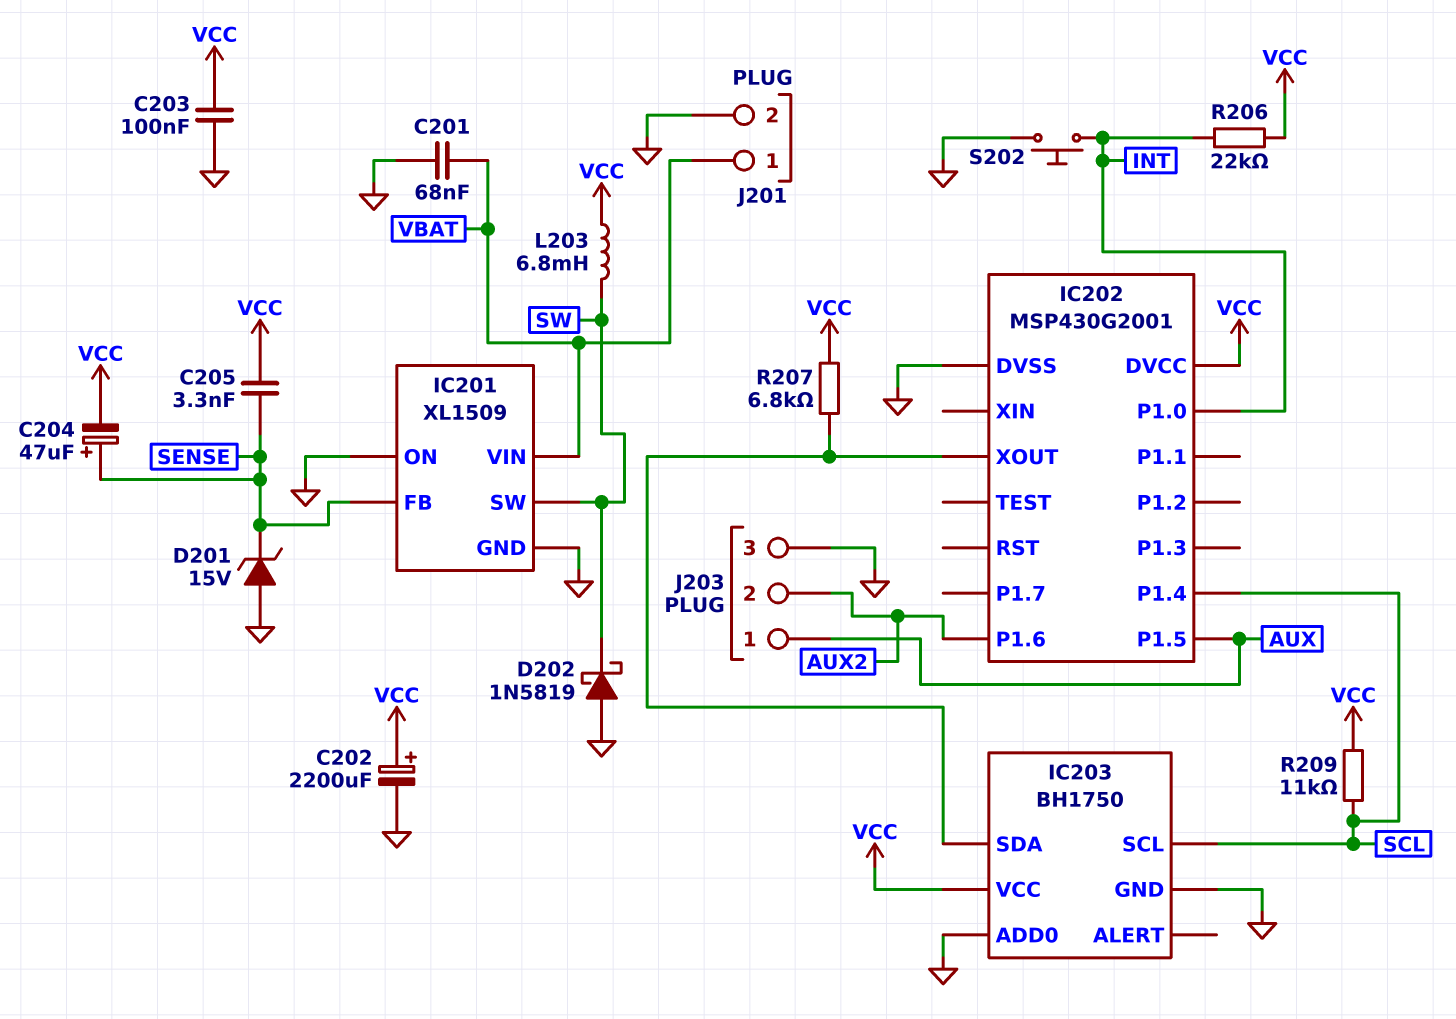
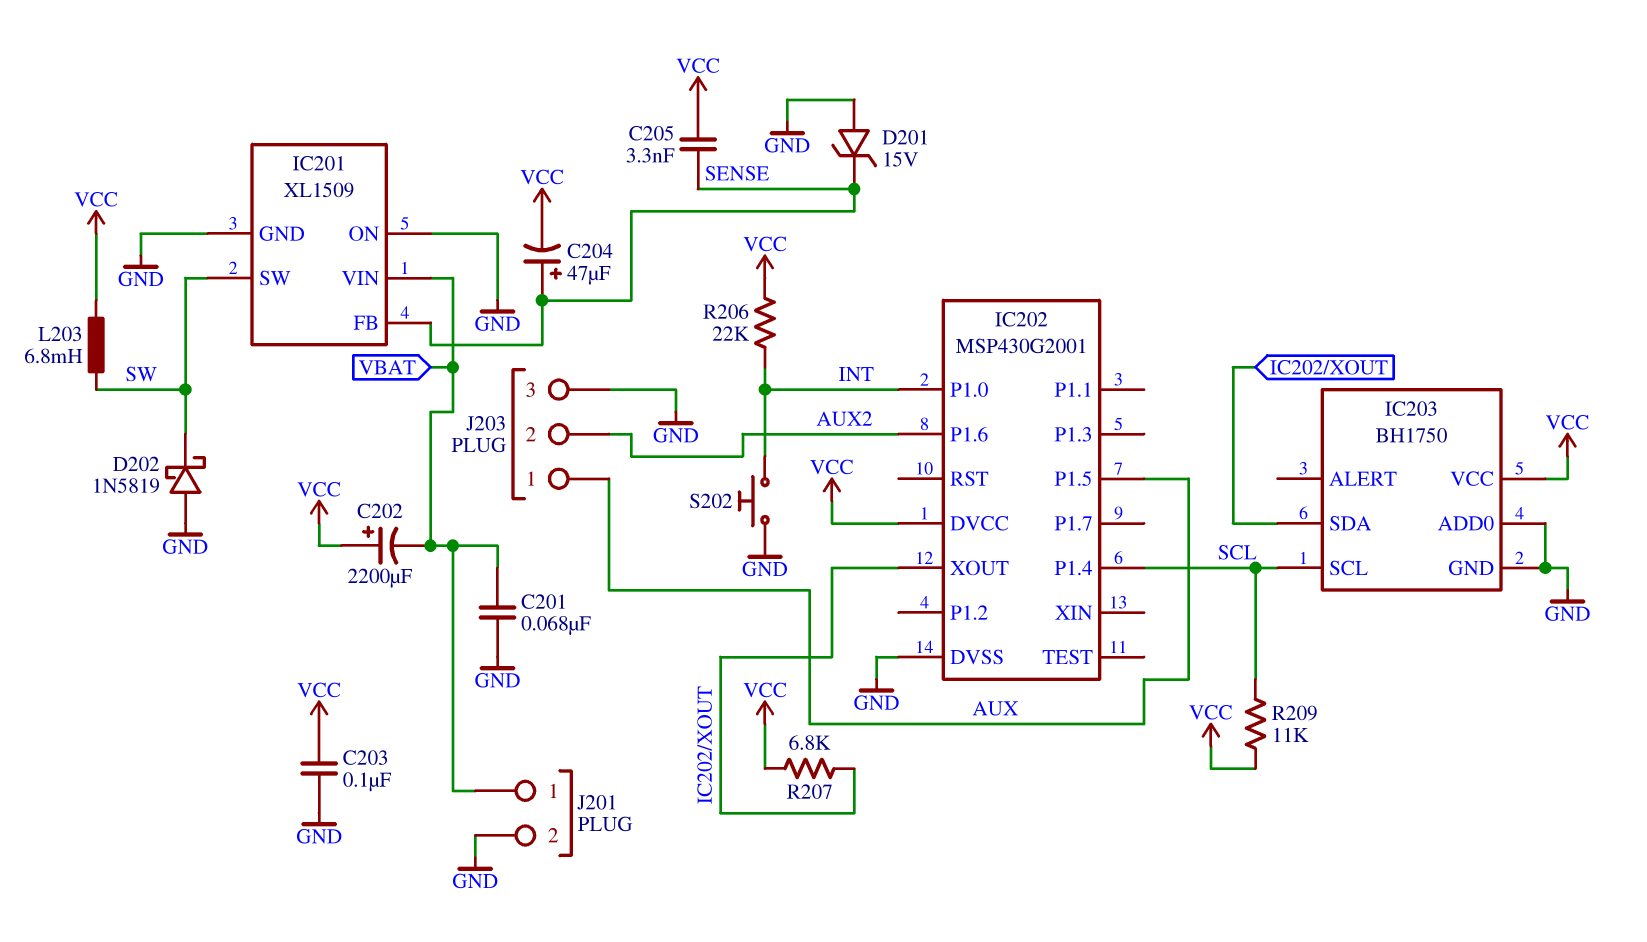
C202: 2200uF (plus VCC, minus GND) -> 2200uF (plus VCC, minus VBAT)

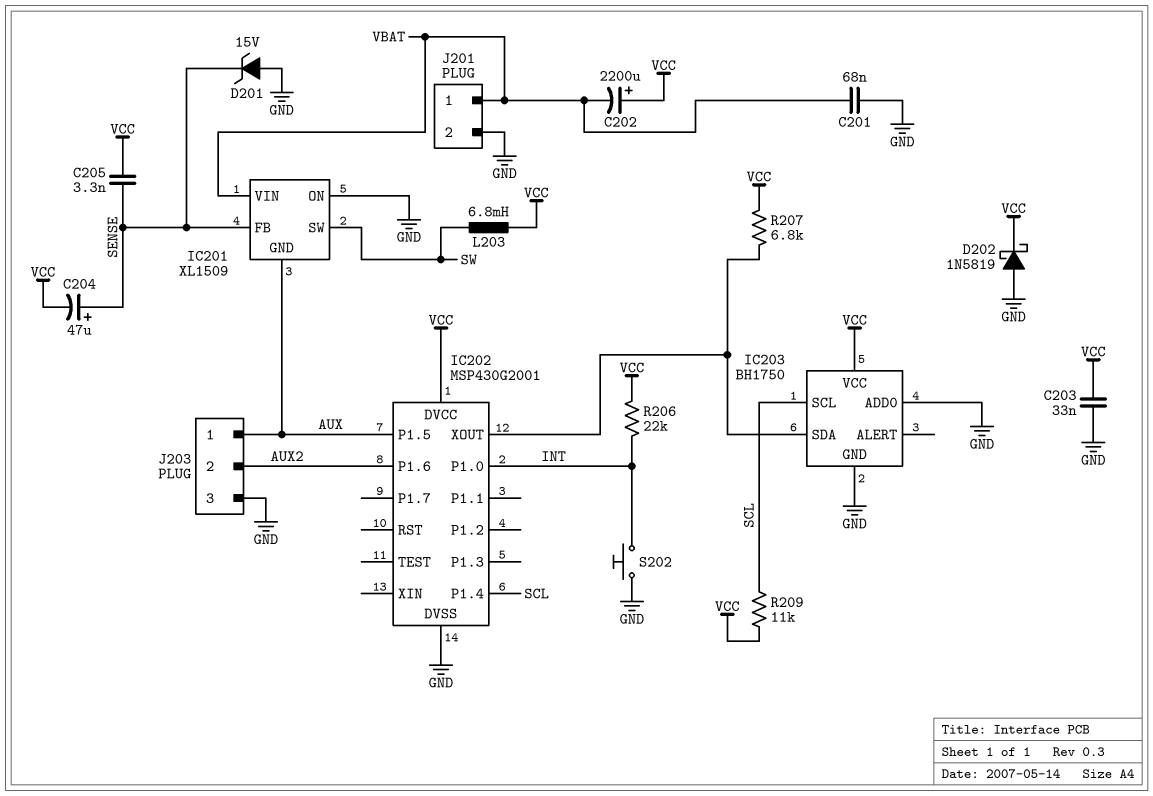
C203: 100nF (GND, VCC) -> 33nF (GND, VCC)
D202: schottky 1N5819 (A GND, K SW) -> schottky 1N5819 (A GND, K VCC)
IC201 pin GND: GND -> AUX

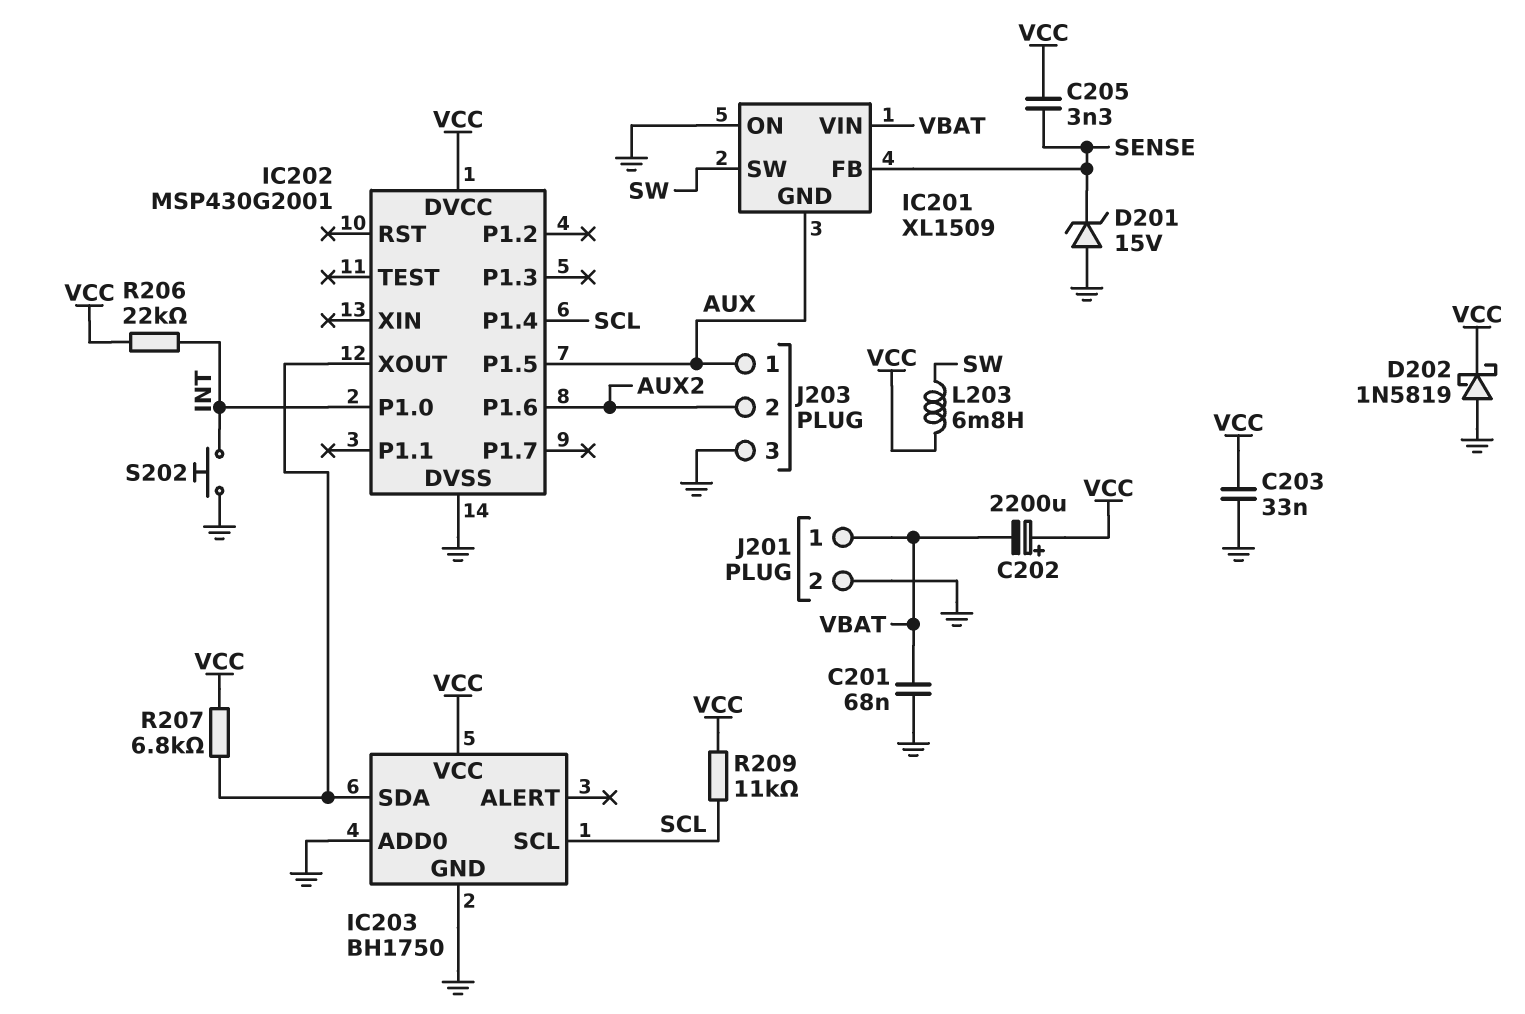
C204: 47uF (plus SENSE, minus VCC) -> none

